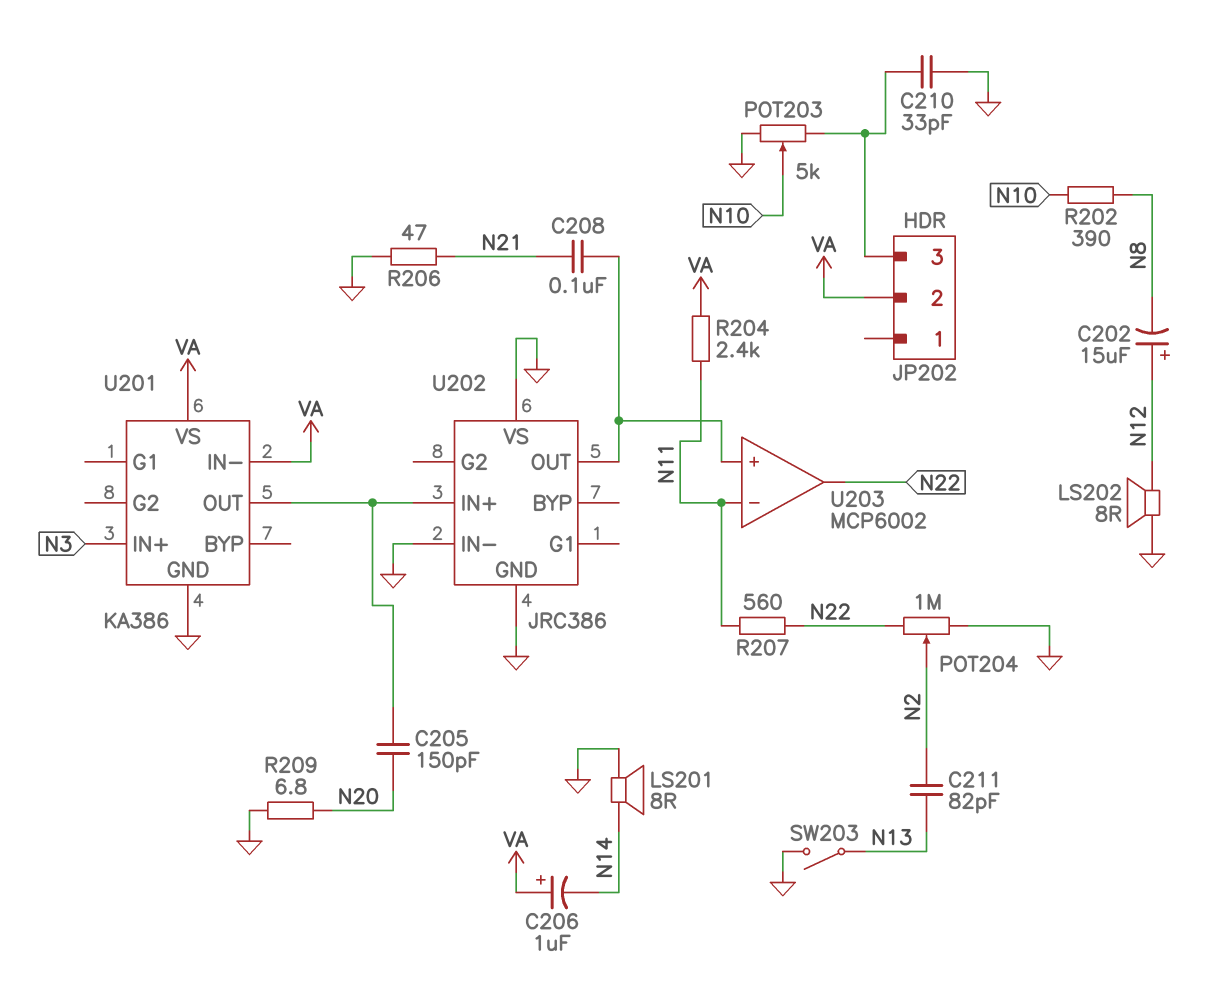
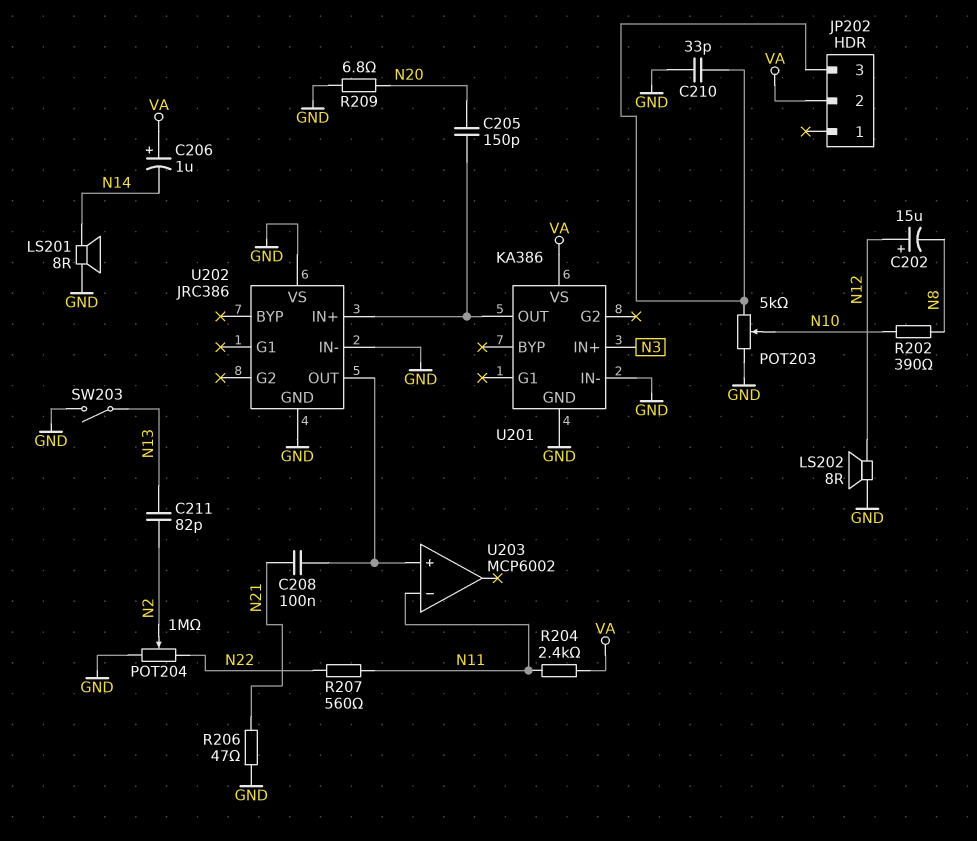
U201 pin IN-: VA -> GND
U203 pin out: N22 -> none

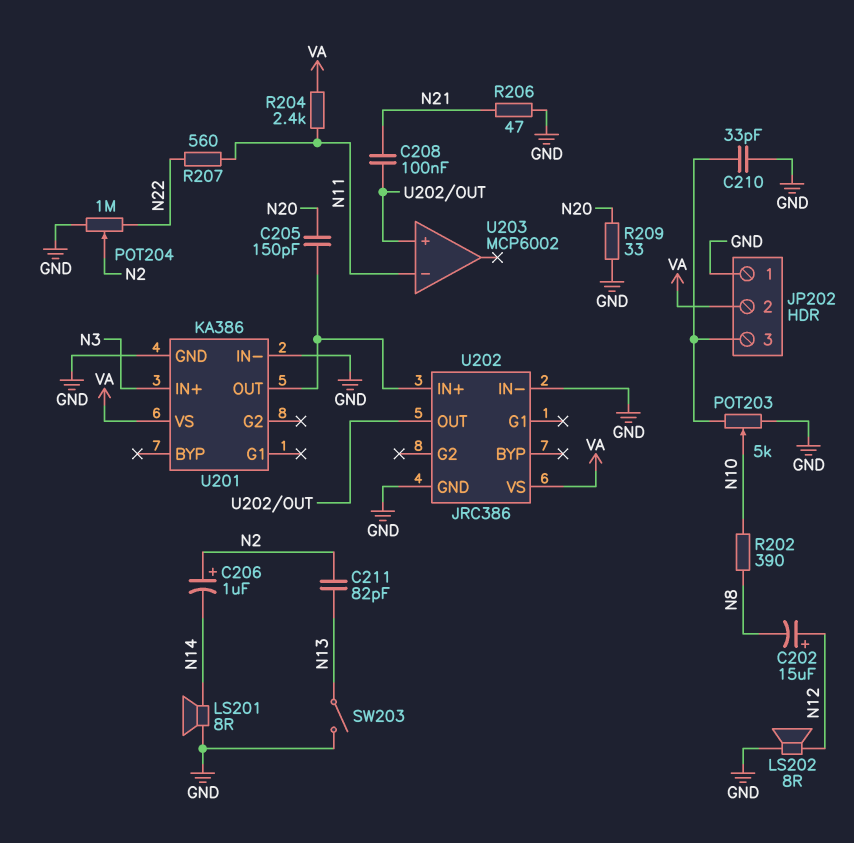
C206: 1uF (plus VA, minus N14) -> 1uF (plus N2, minus N14)
JP202 pin 1: none -> GND
R209: 6.8 (GND, N20) -> 33 (GND, N20)
U202 pin VS: GND -> VA

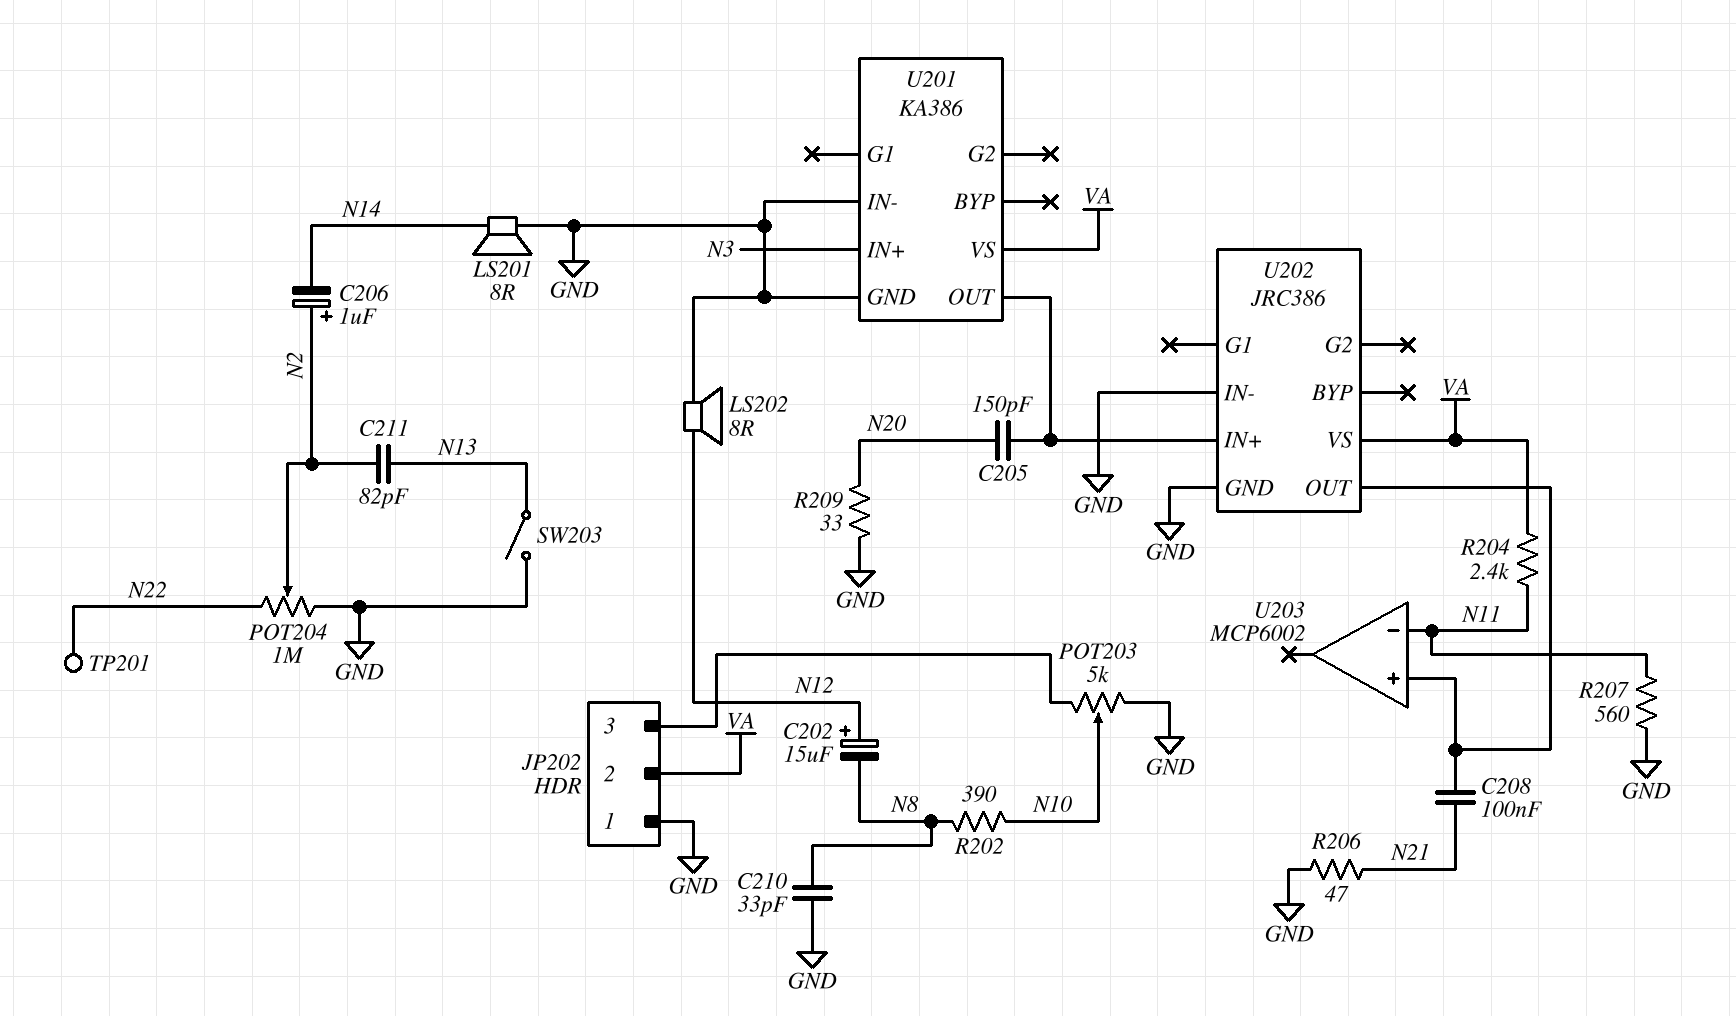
C210: 33pF (GND, JP202/3) -> 33pF (GND, N8)
R207: 560 (N11, N22) -> 560 (GND, N11)
TP201: none -> test point (N22)

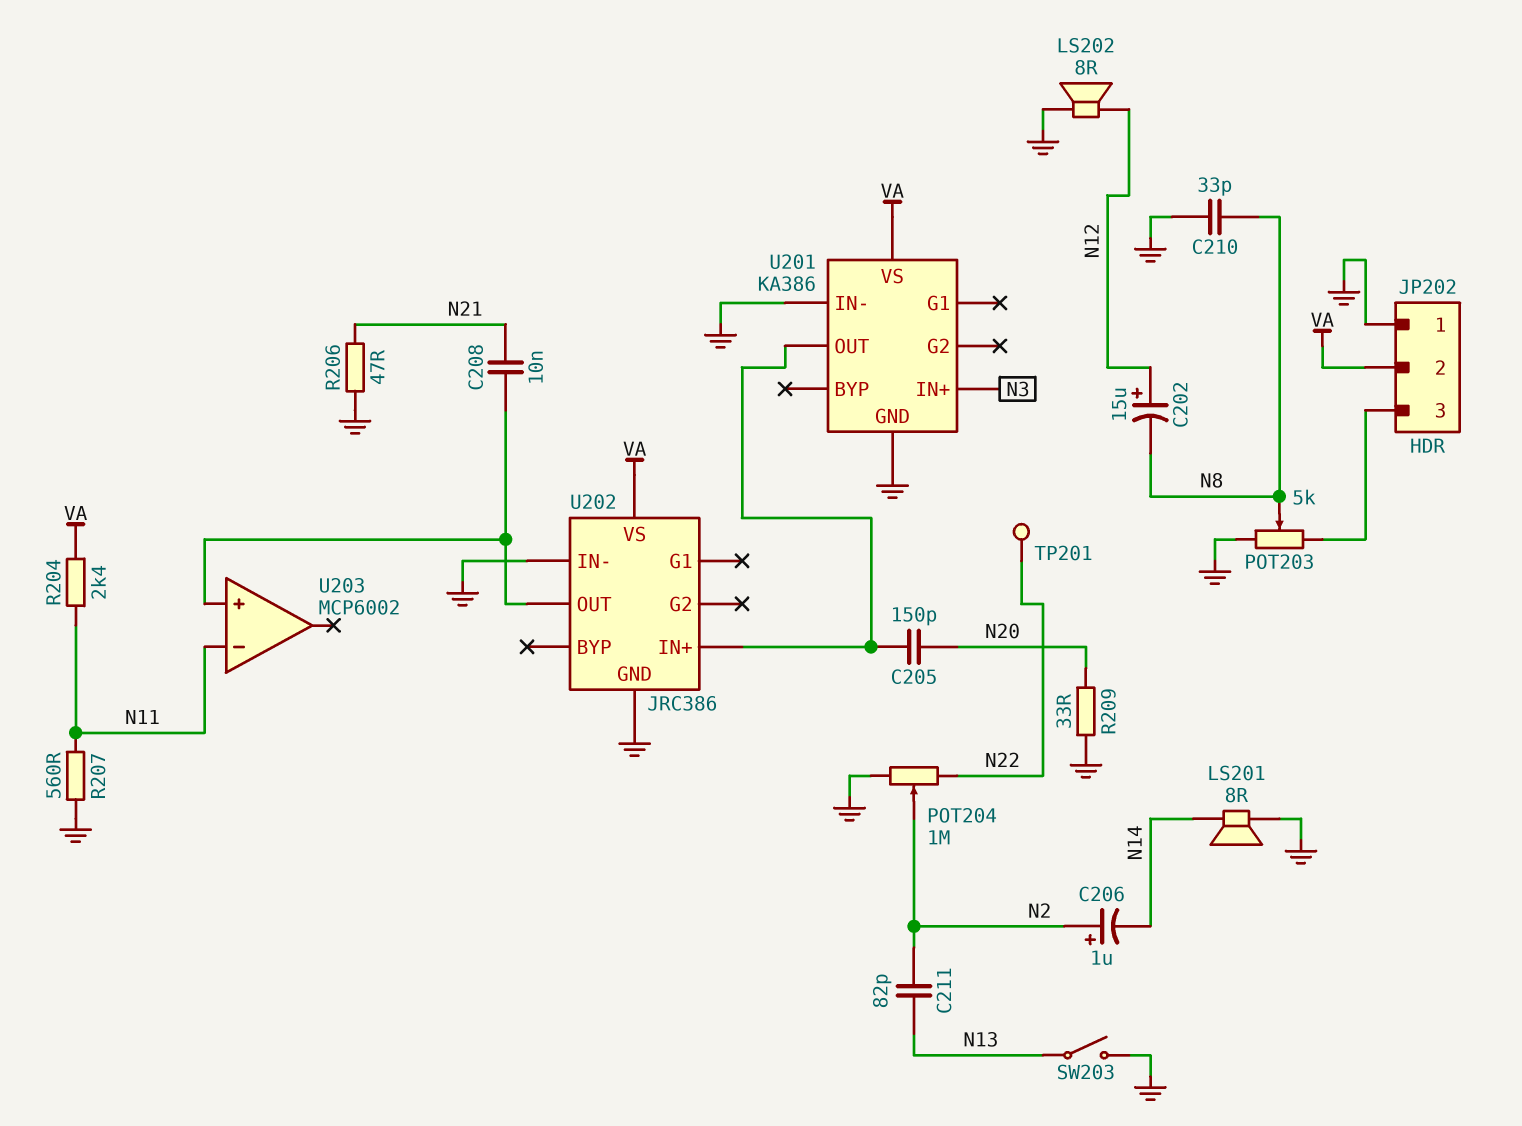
C208: 100nF (N21, U202/OUT) -> 10nF (N21, U202/OUT)
POT203: 5k (GND, JP202/3, wiper N10) -> 5k (GND, JP202/3, wiper N8)
R202: 390 (N8, N10) -> none

